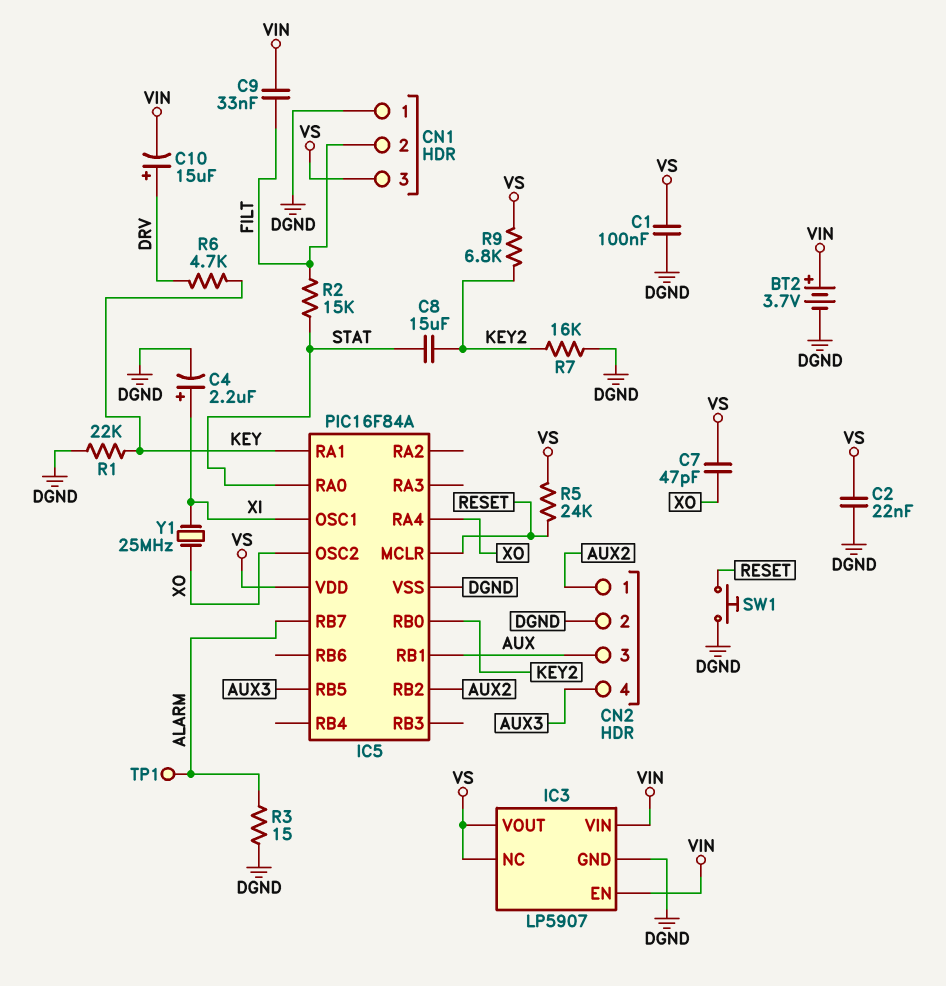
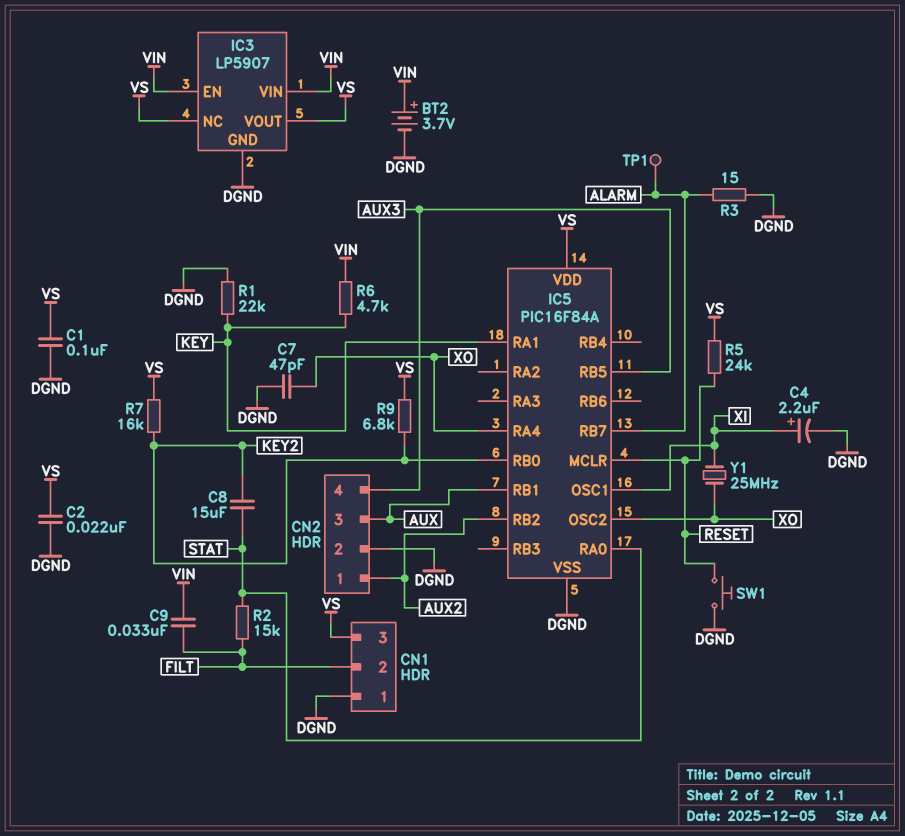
C7: 47pF (VS, XO) -> 47pF (DGND, XO)
C10: 15uF (plus DRV, minus VIN) -> none
R6: 4.7k (DRV, KEY) -> 4.7k (KEY, VIN)
R7: 16k (DGND, KEY2) -> 16k (KEY2, VS)

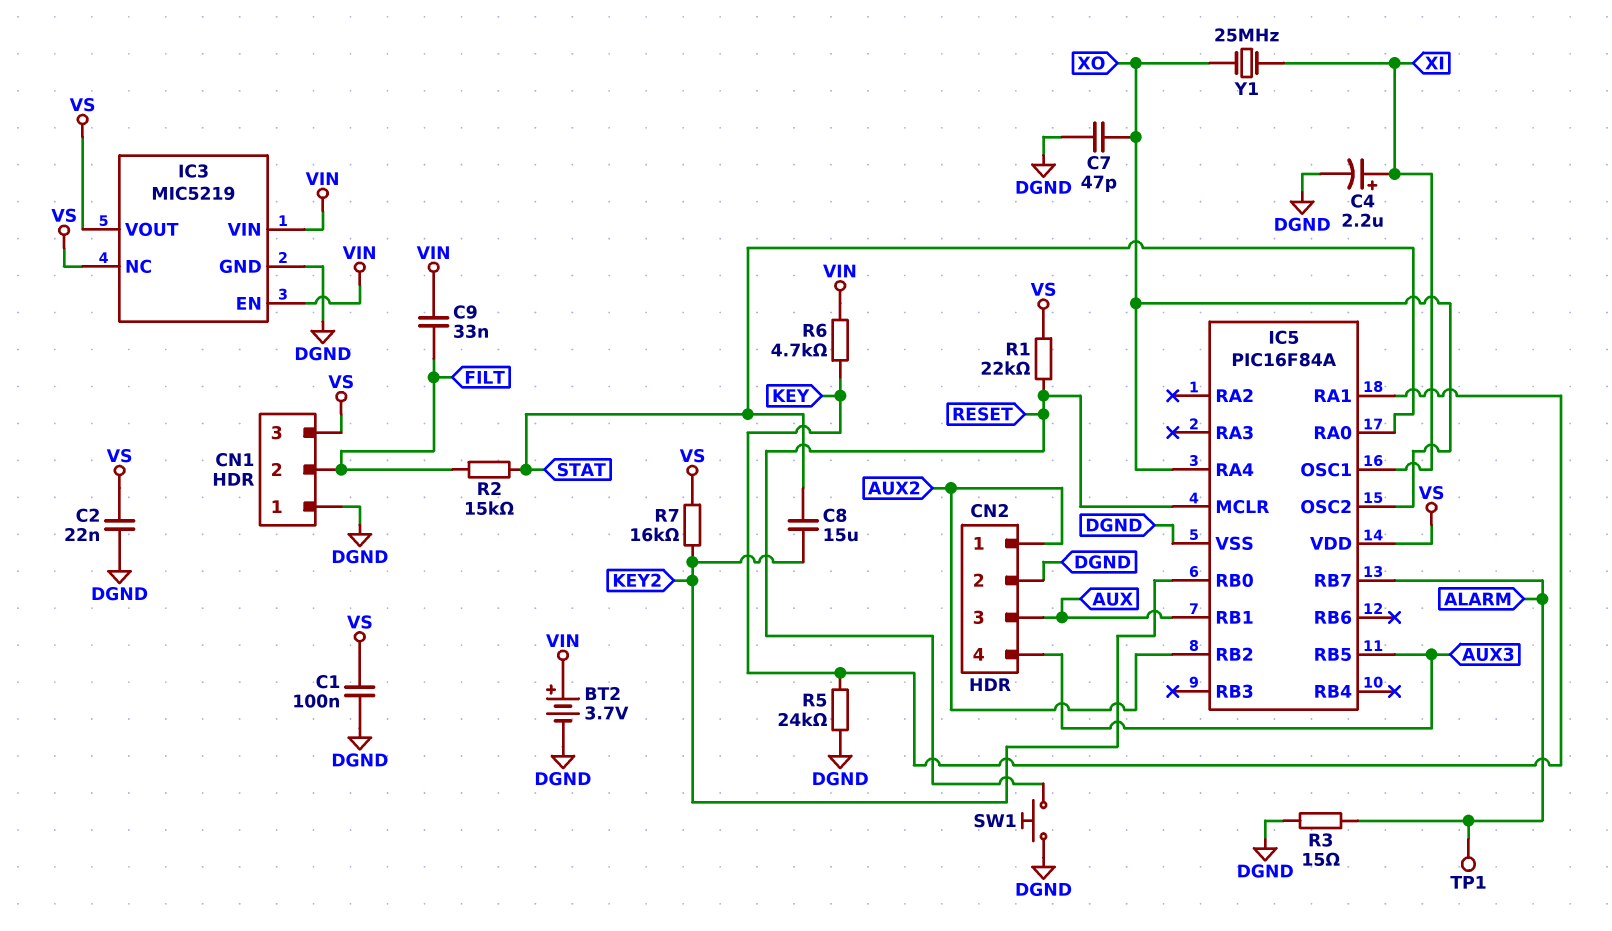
IC3: LP5907 -> MIC5219
R1: 22k (DGND, KEY) -> 22k (RESET, VS)
R5: 24k (RESET, VS) -> 24k (DGND, KEY)
R9: 6.8k (KEY2, VS) -> none

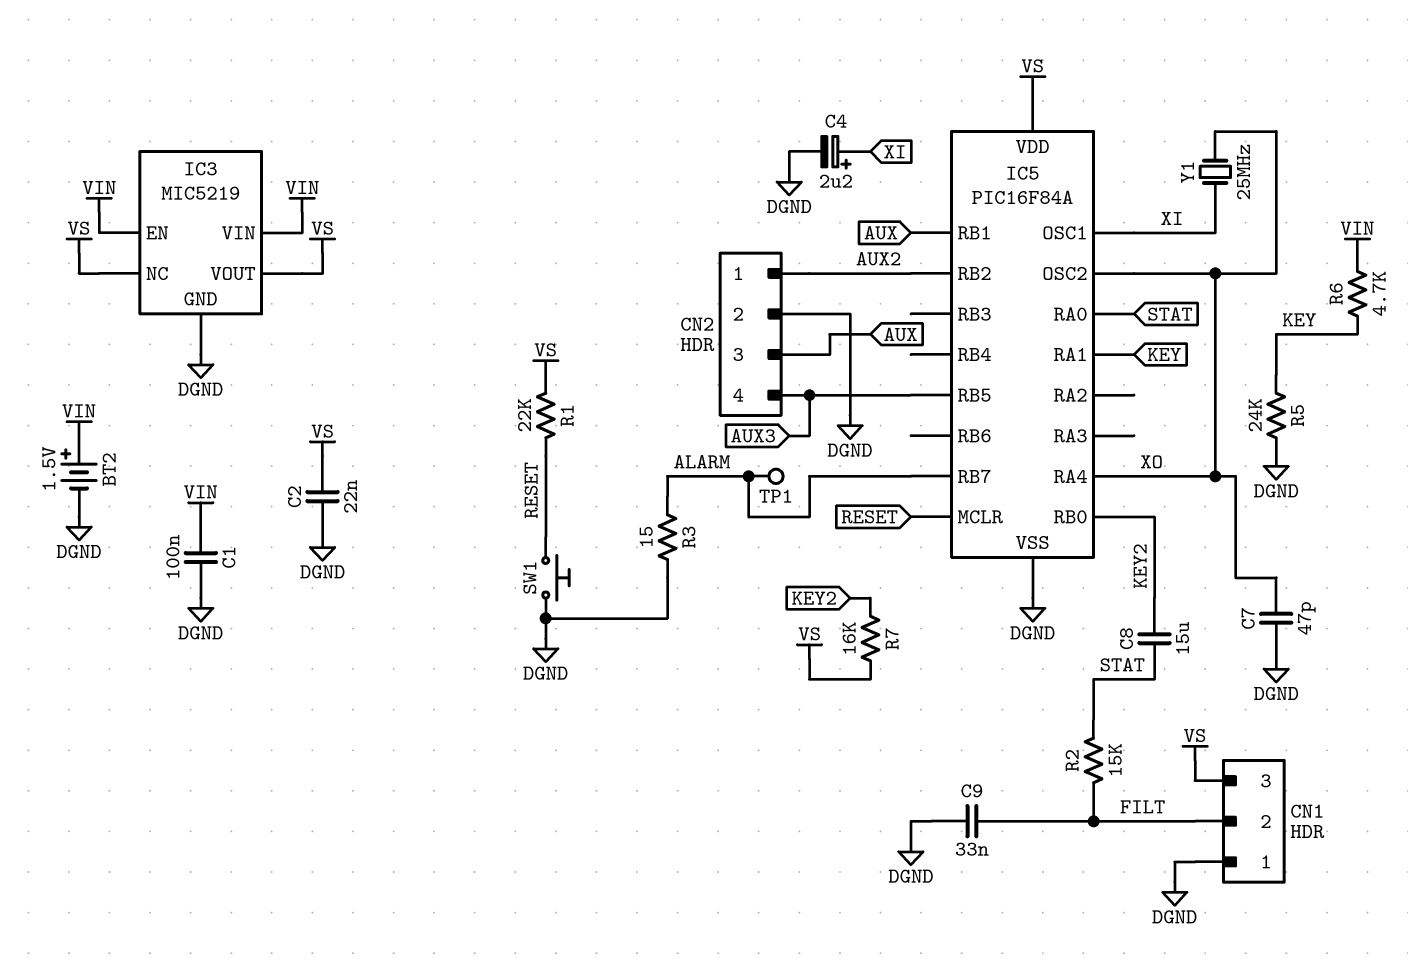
BT2: 3.7V (plus VIN, minus DGND) -> 1.5V (plus VIN, minus DGND)
C1: 100nF (DGND, VS) -> 100nF (DGND, VIN)
C9: 33nF (FILT, VIN) -> 33nF (DGND, FILT)

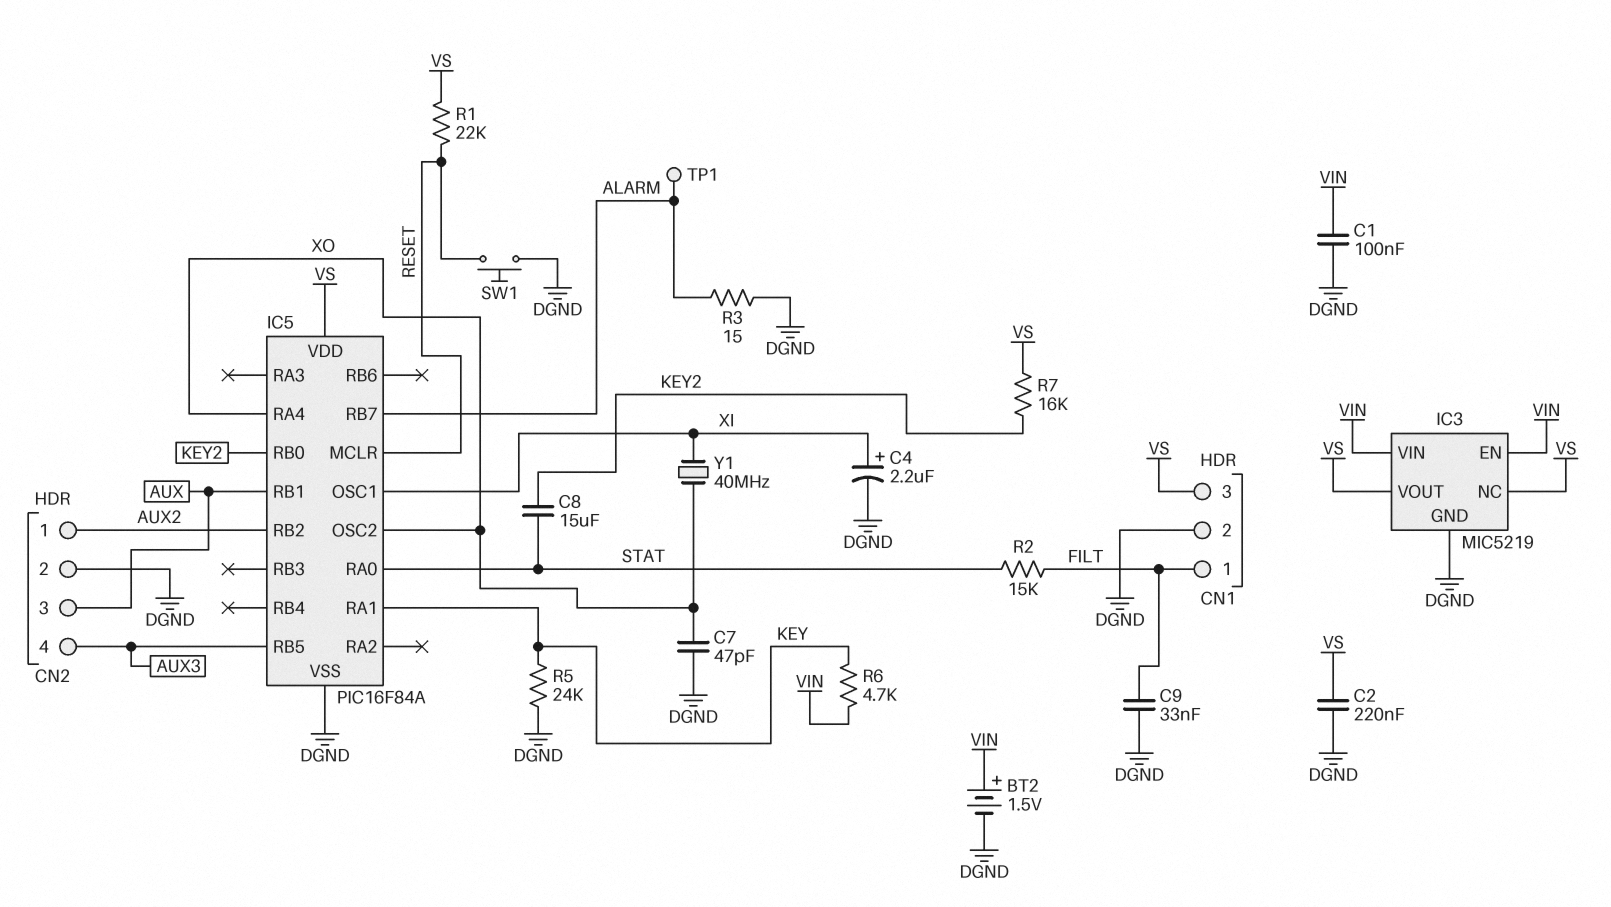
C2: 22nF (DGND, VS) -> 220nF (DGND, VS)
CN1 pin 1: DGND -> FILT
CN1 pin 2: FILT -> DGND
Y1: 25MHz (XI, XO) -> 40MHz (XI, XO)

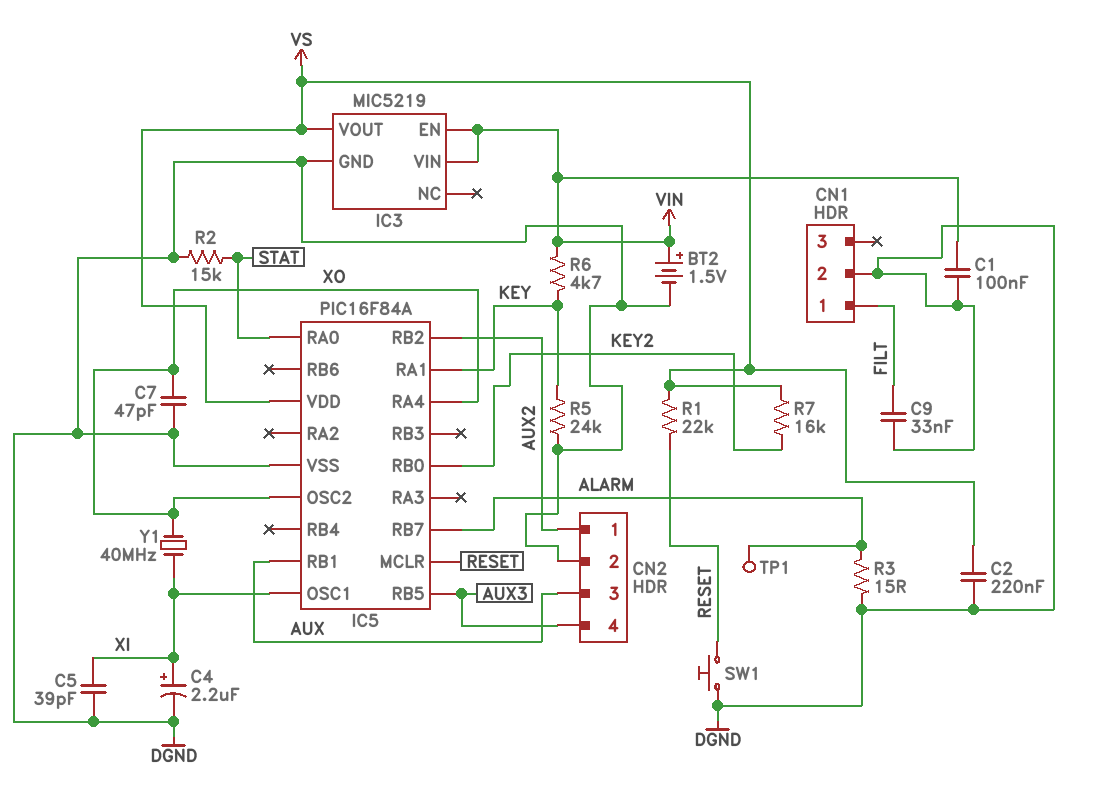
C5: none -> 39pF (DGND, XI)
C8: 15uF (KEY2, STAT) -> none
CN1 pin 3: VS -> none
IC3 pin NC: VS -> none
R2: 15k (FILT, STAT) -> 15k (DGND, STAT)

